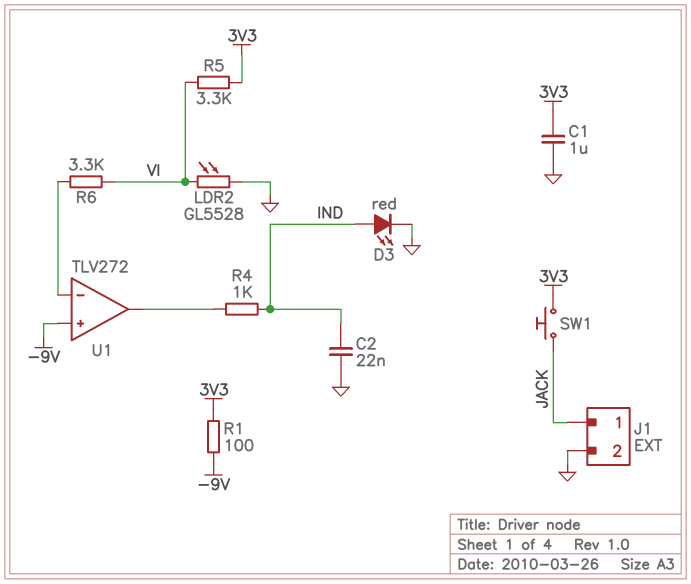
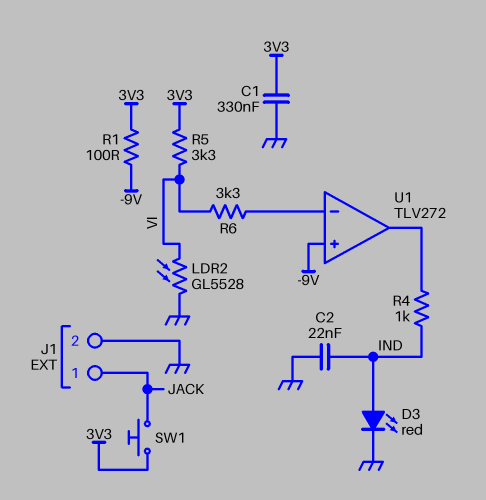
C1: 1uF (3V3, GND) -> 330nF (3V3, GND)

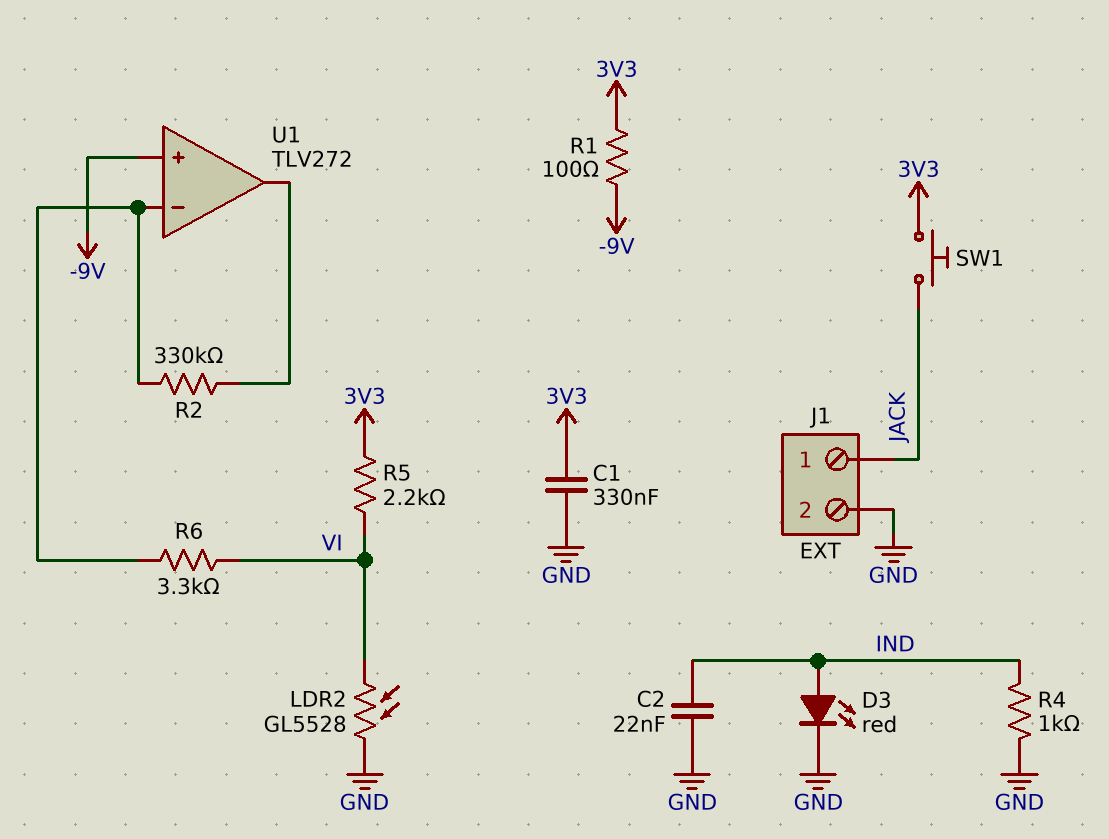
R2: none -> 330k (U1/in-, U1/out)
R4: 1k (IND, U1/out) -> 1k (GND, IND)
R5: 3.3k (3V3, VI) -> 2.2k (3V3, VI)

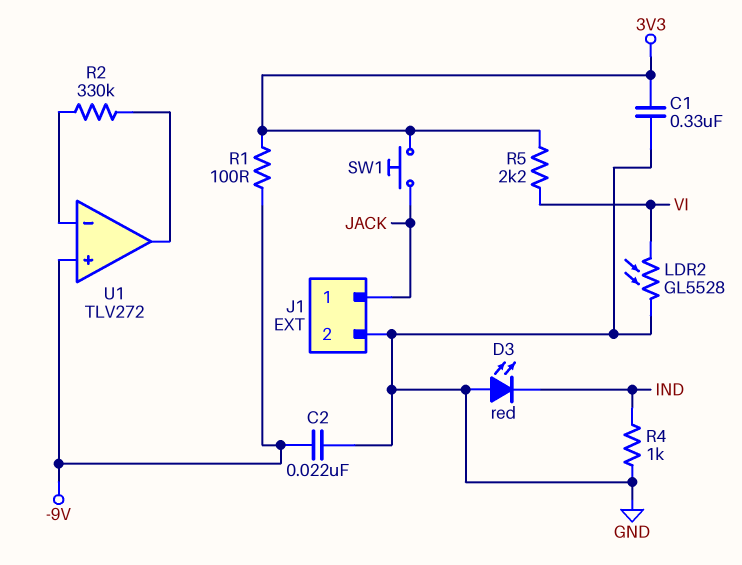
C2: 22nF (GND, IND) -> 22nF (-9V, GND)
D3: LED red (A IND, K GND) -> LED red (A GND, K IND)
R6: 3.3k (U1/in-, VI) -> none

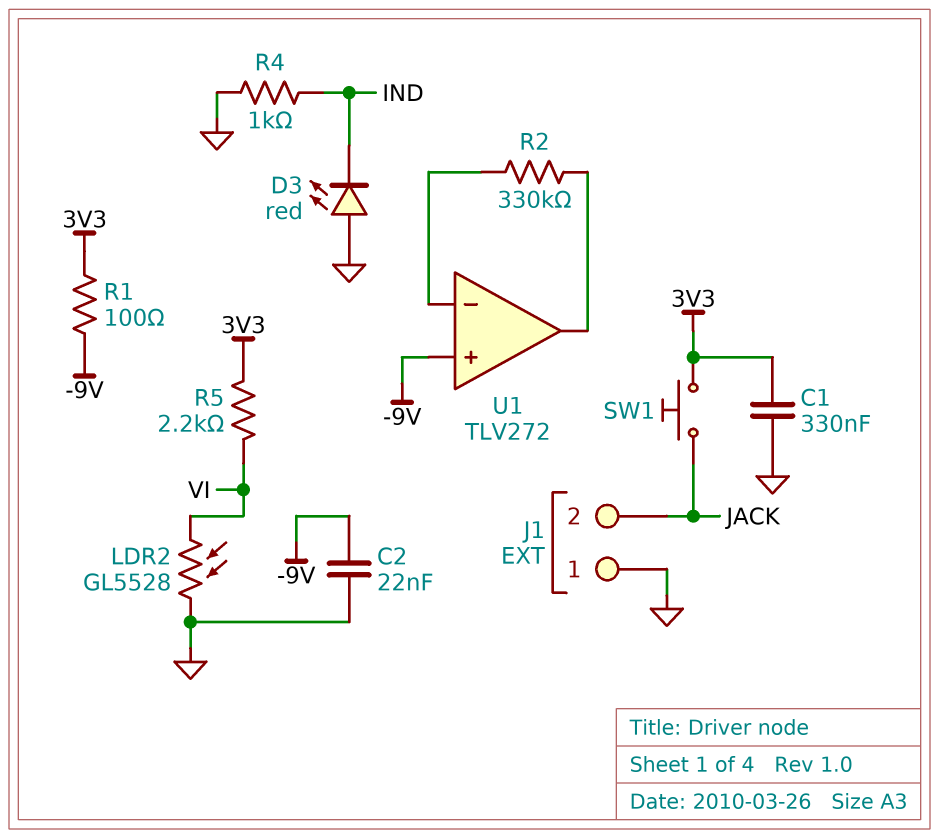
J1 pin 1: JACK -> GND
J1 pin 2: GND -> JACK

